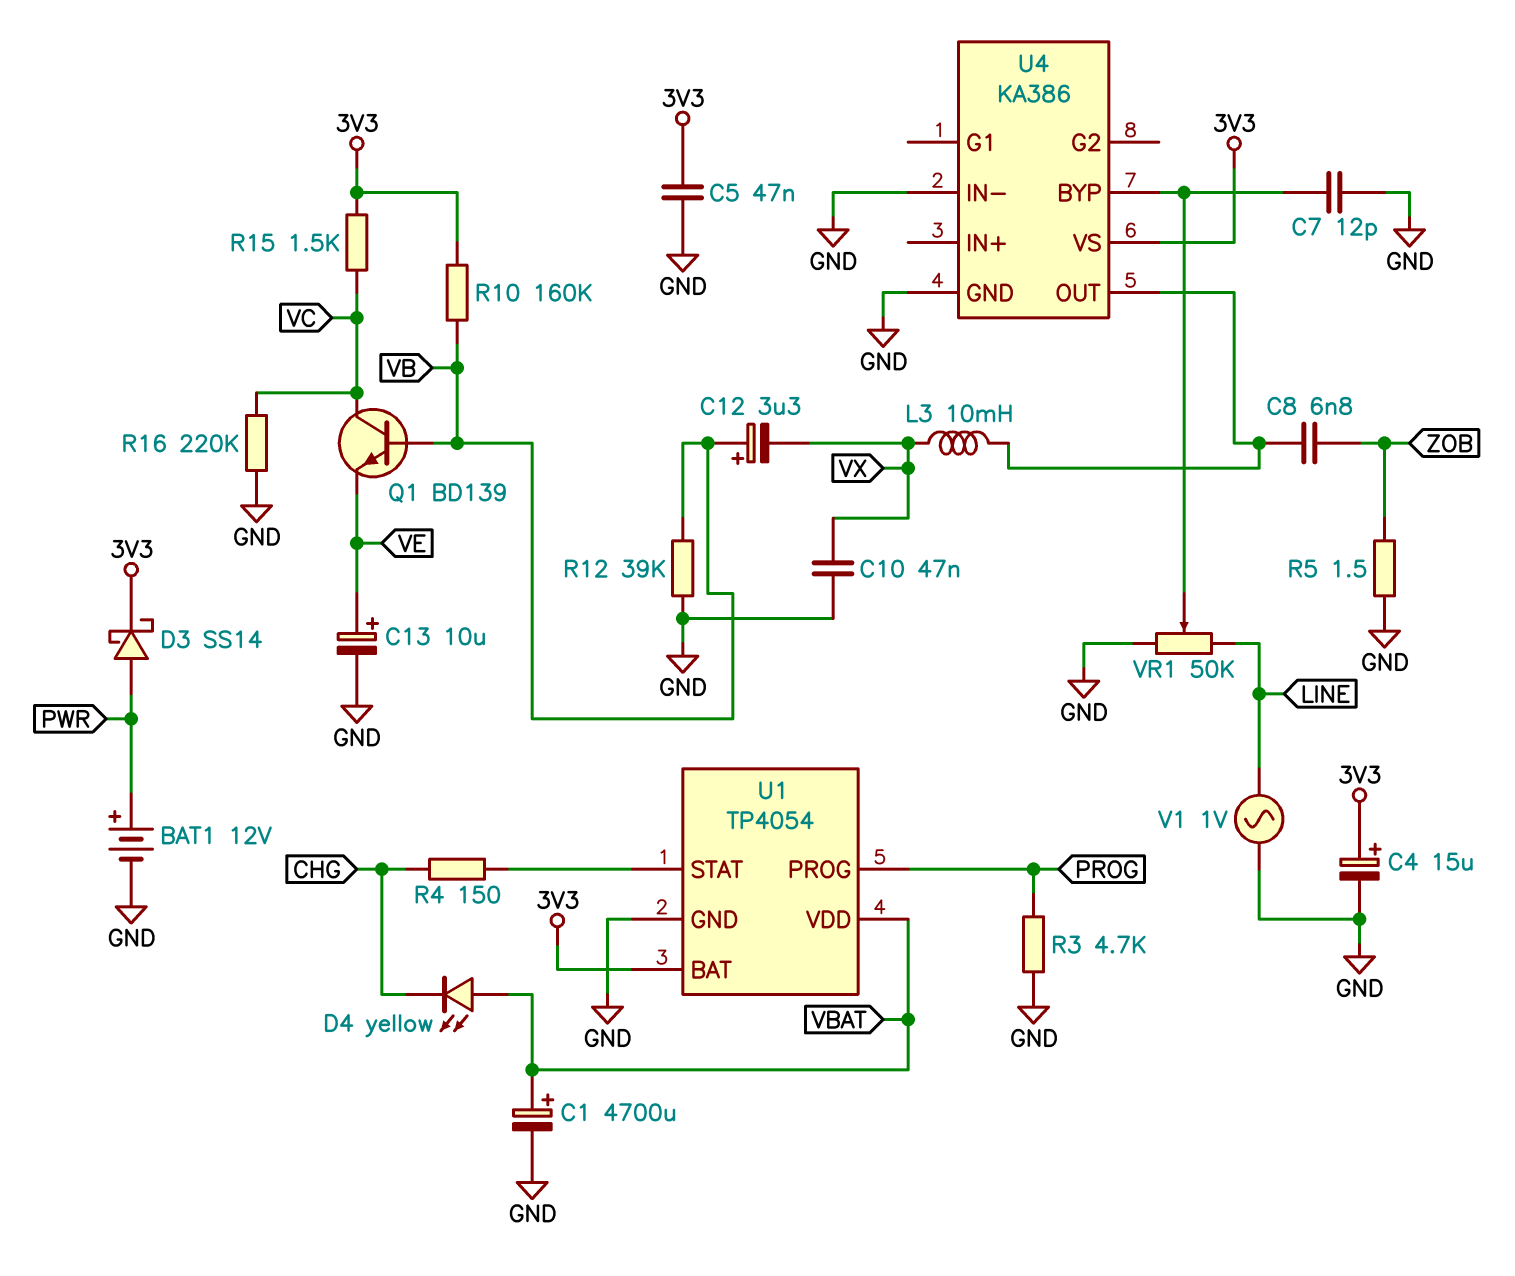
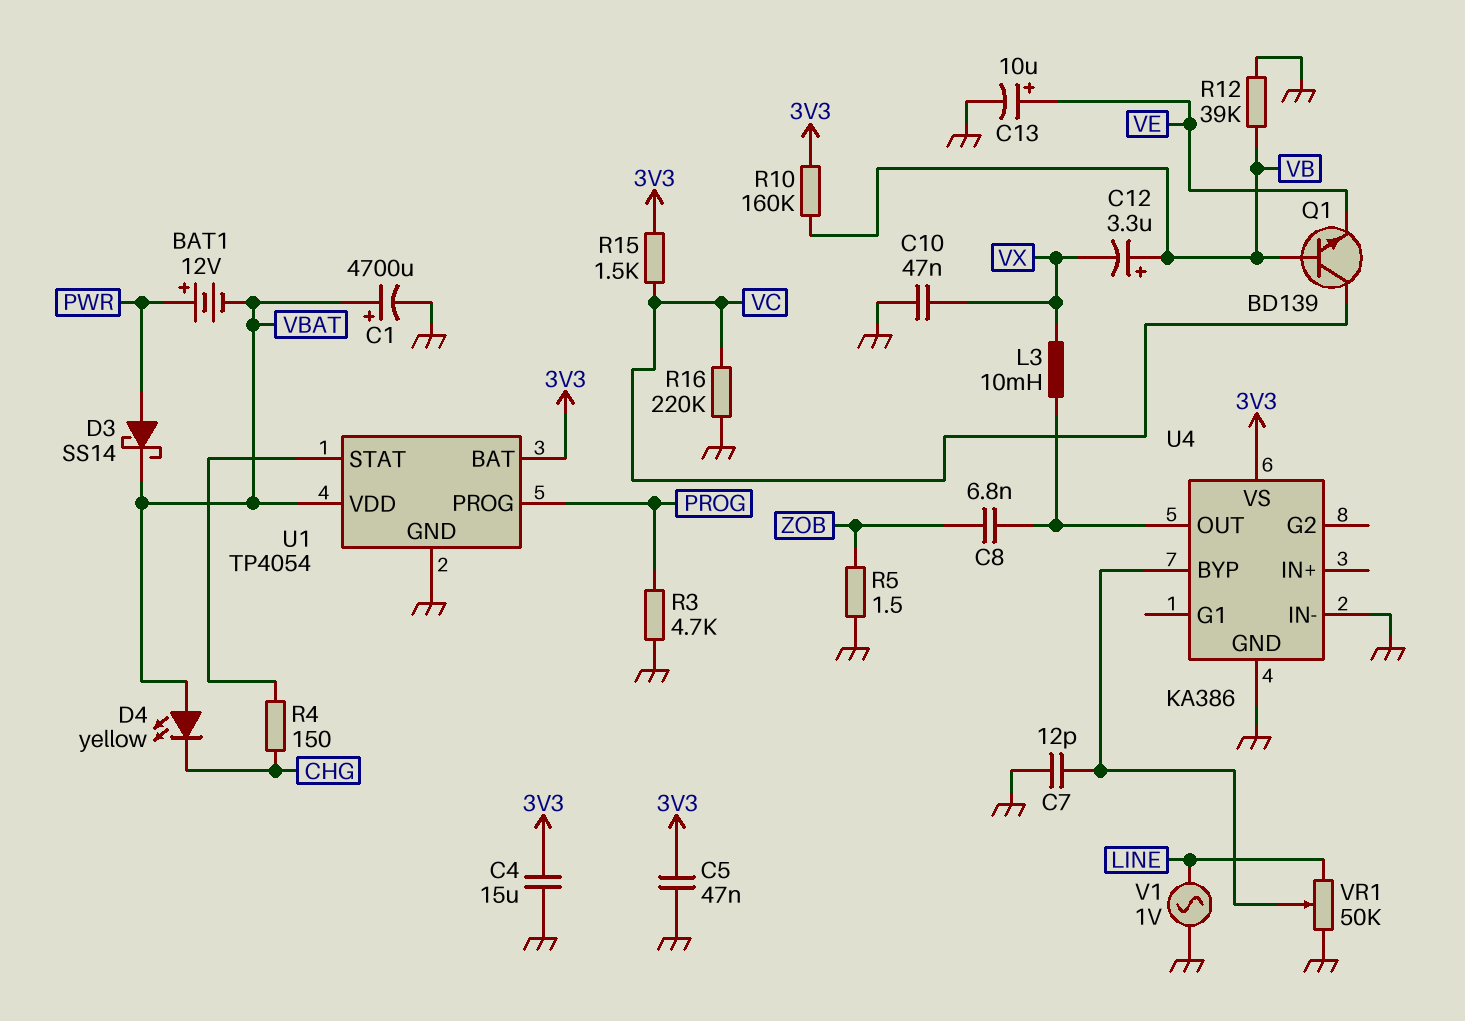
BAT1: 12V (plus PWR, minus GND) -> 12V (plus PWR, minus VBAT)
C4: 15uF (plus 3V3, minus GND) -> 15uF (3V3, GND)
D3: schottky SS14 (A PWR, K 3V3) -> schottky SS14 (A PWR, K VBAT)

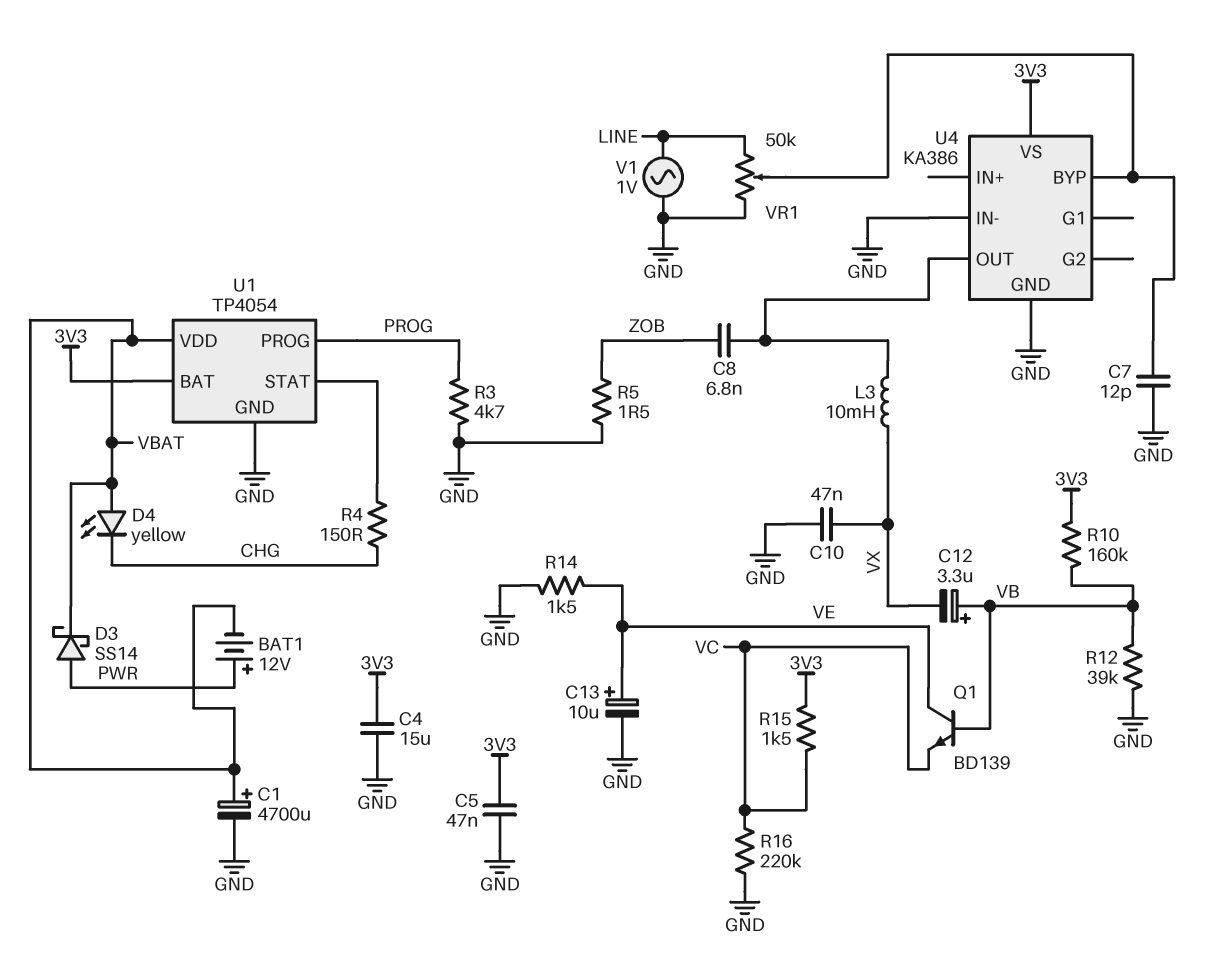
Q1: NPN BD139 (B VB, C VC, E VE) -> NPN BD139 (B VB, C VE, E VC)
R14: none -> 1.5k (GND, VE)

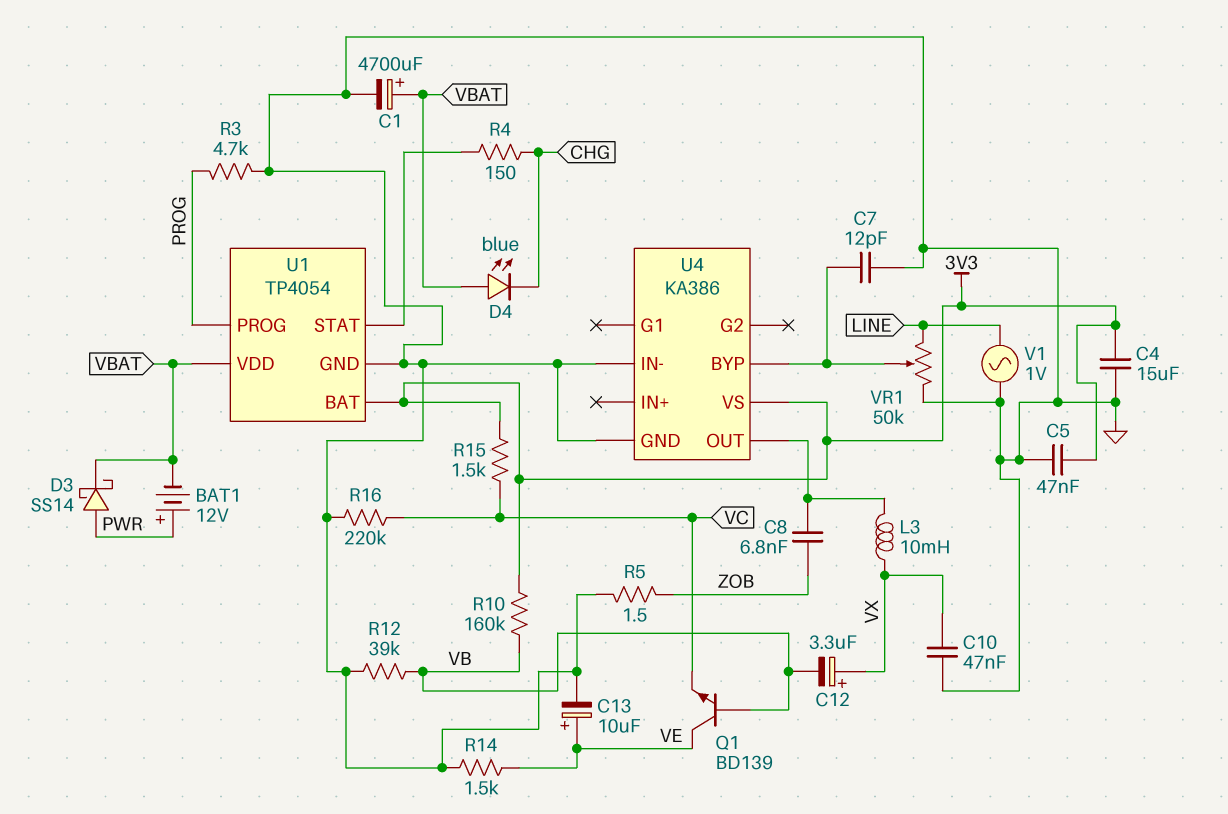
C12: 3.3uF (plus VB, minus VX) -> 3.3uF (plus VX, minus VB)
D4: LED yellow (A VBAT, K CHG) -> LED blue (A VBAT, K CHG)

